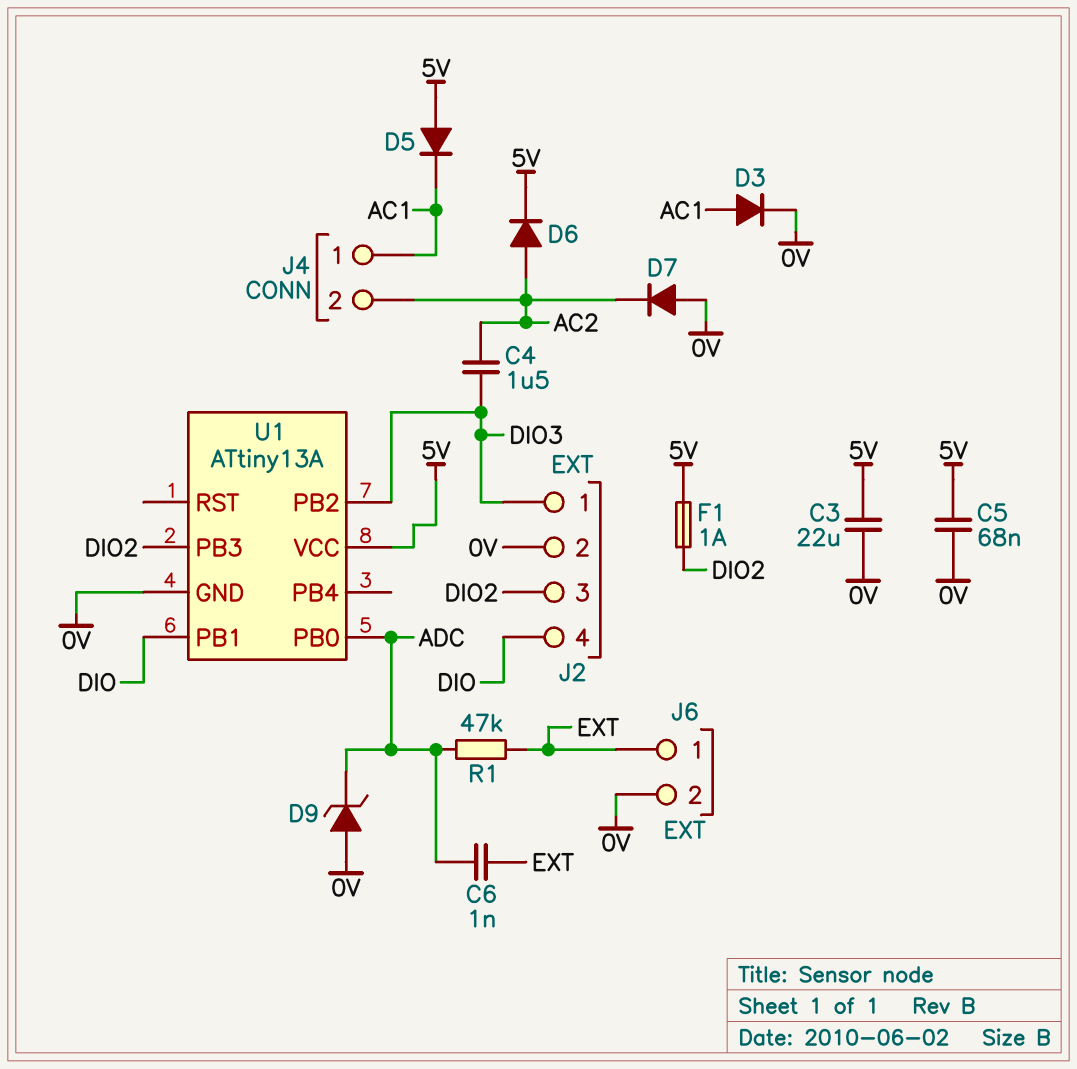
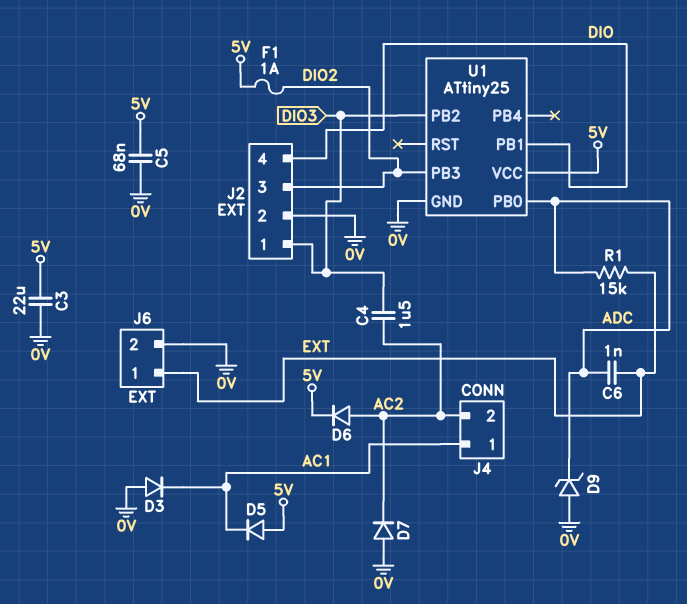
D3: diode (A AC1, K 0V) -> diode (A 0V, K AC1)
R1: 47k (ADC, EXT) -> 15k (ADC, EXT)
U1: ATtiny13A -> ATtiny25

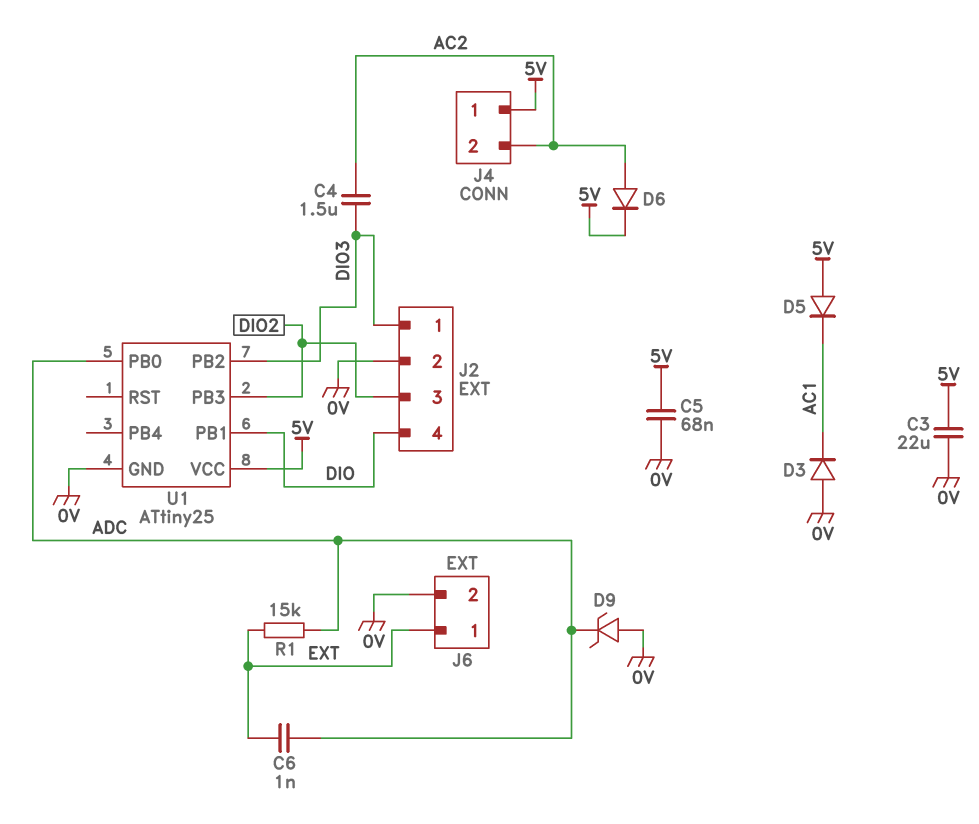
D7: diode (A 0V, K AC2) -> none
F1: 1A (5V, DIO2) -> none
J4 pin 1: AC1 -> 5V

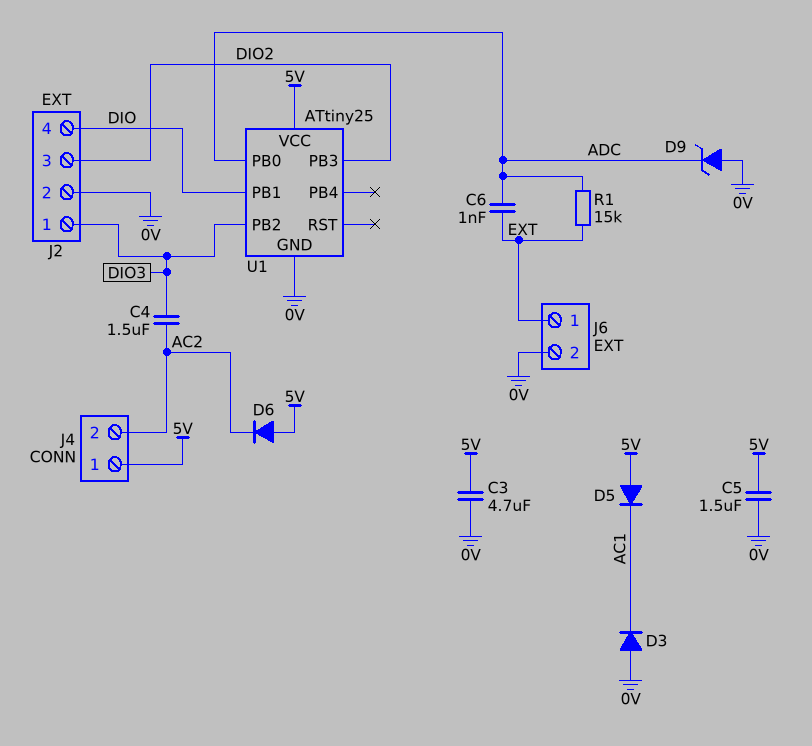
C3: 22uF (0V, 5V) -> 4.7uF (0V, 5V)
C5: 68nF (0V, 5V) -> 1.5uF (0V, 5V)
D6: diode (A AC2, K 5V) -> diode (A 5V, K AC2)

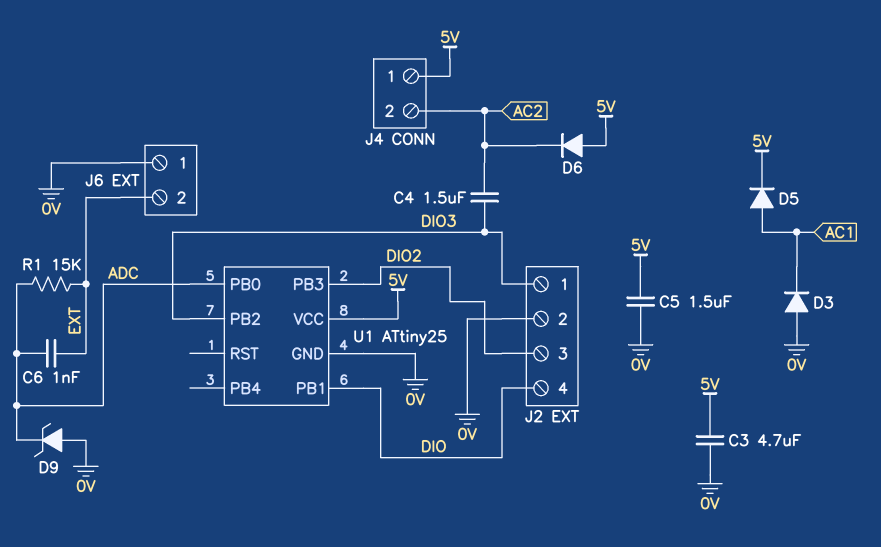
D5: diode (A 5V, K AC1) -> diode (A AC1, K 5V)
J6 pin 1: EXT -> 0V
J6 pin 2: 0V -> EXT

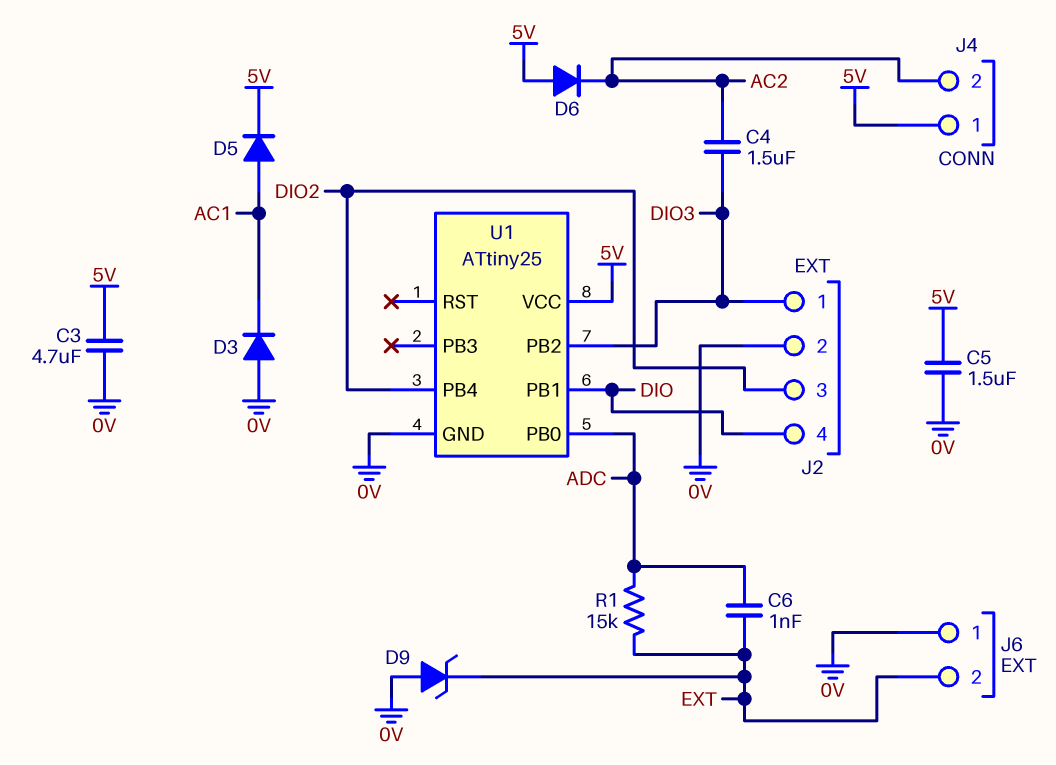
D9: zener (A 0V, K ADC) -> zener (A 0V, K EXT)
U1 pin PB3: DIO2 -> none
U1 pin PB4: none -> DIO2

